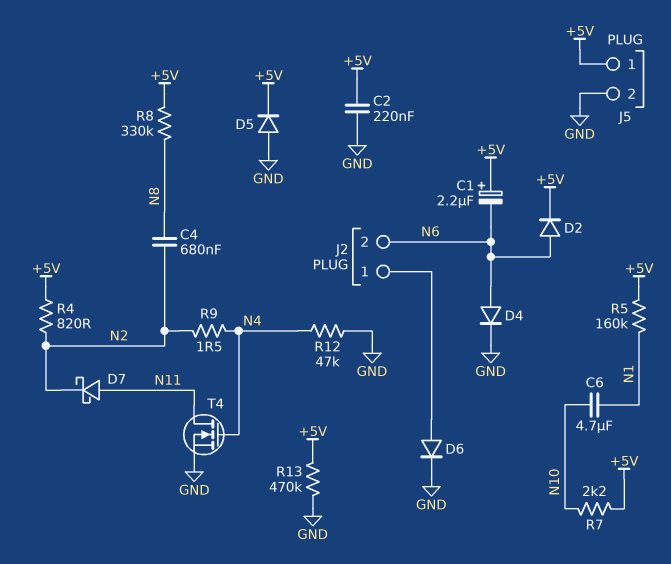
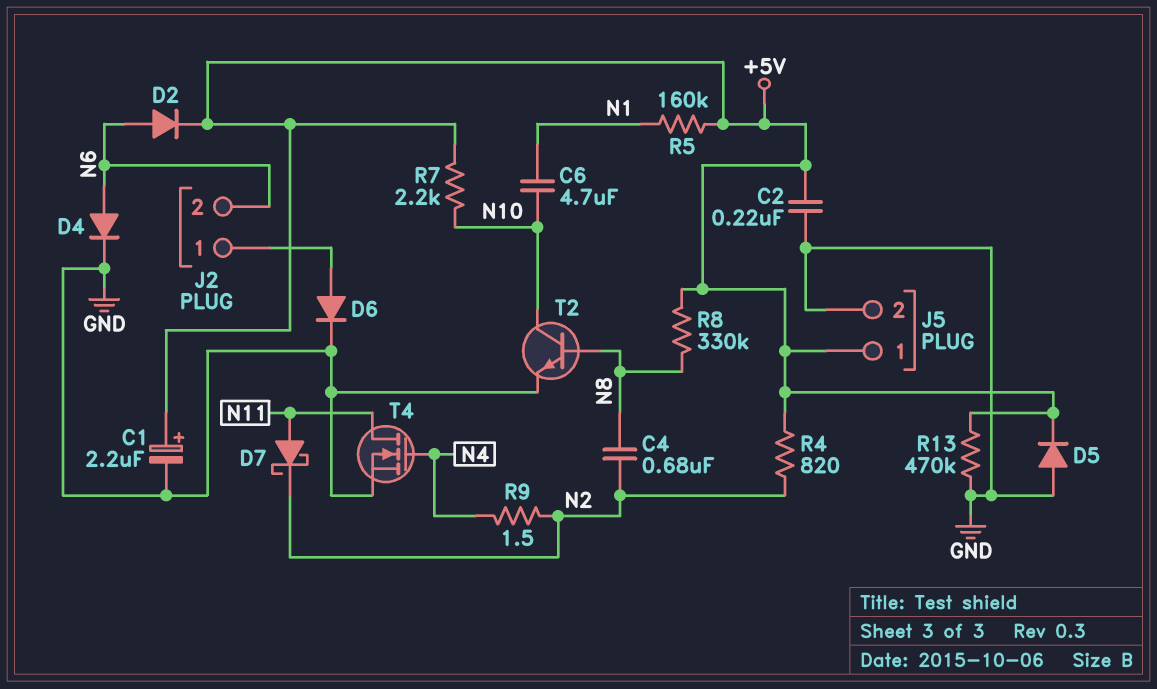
C1: 2.2uF (plus +5V, minus N6) -> 2.2uF (plus +5V, minus GND)
R12: 47k (GND, N4) -> none
T2: none -> NPN (B N8, C N10, E GND)

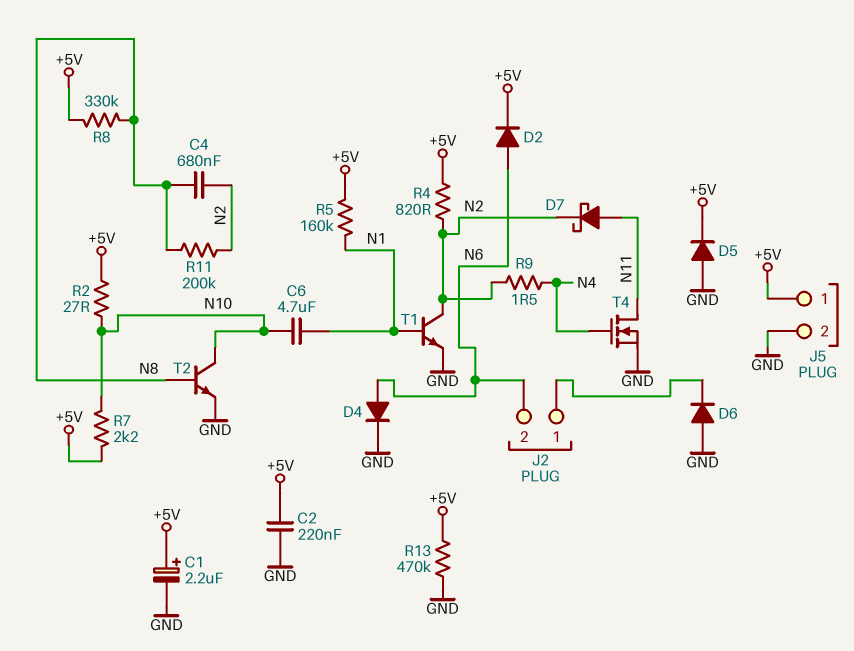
D6: diode (A J2/1, K GND) -> diode (A GND, K J2/1)
R2: none -> 27 (+5V, N10)
R11: none -> 200k (N2, N8)
T1: none -> NPN (B N1, C N2, E GND)

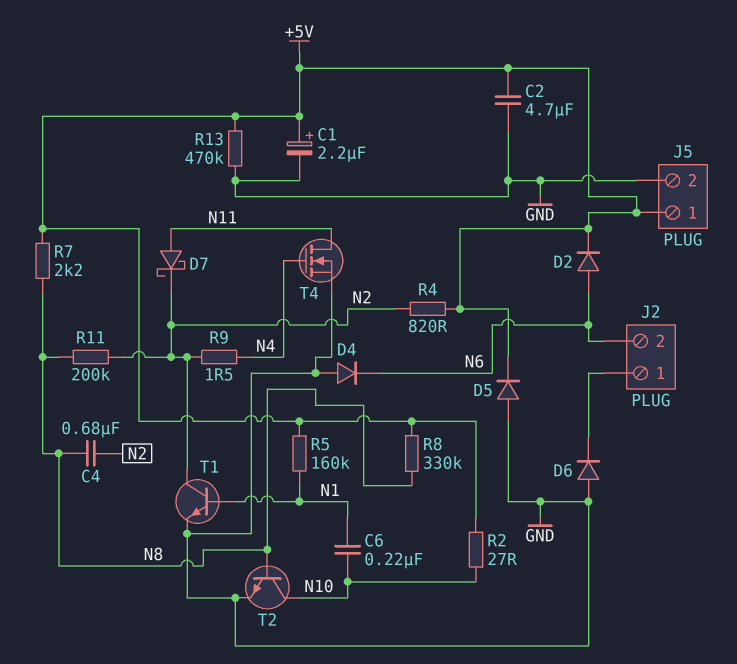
C2: 220nF (+5V, GND) -> 4.7uF (+5V, GND)
C6: 4.7uF (N1, N10) -> 220nF (N1, N10)
D4: diode (A N6, K GND) -> diode (A GND, K N6)
R7: 2.2k (+5V, N10) -> 2.2k (+5V, N8)

